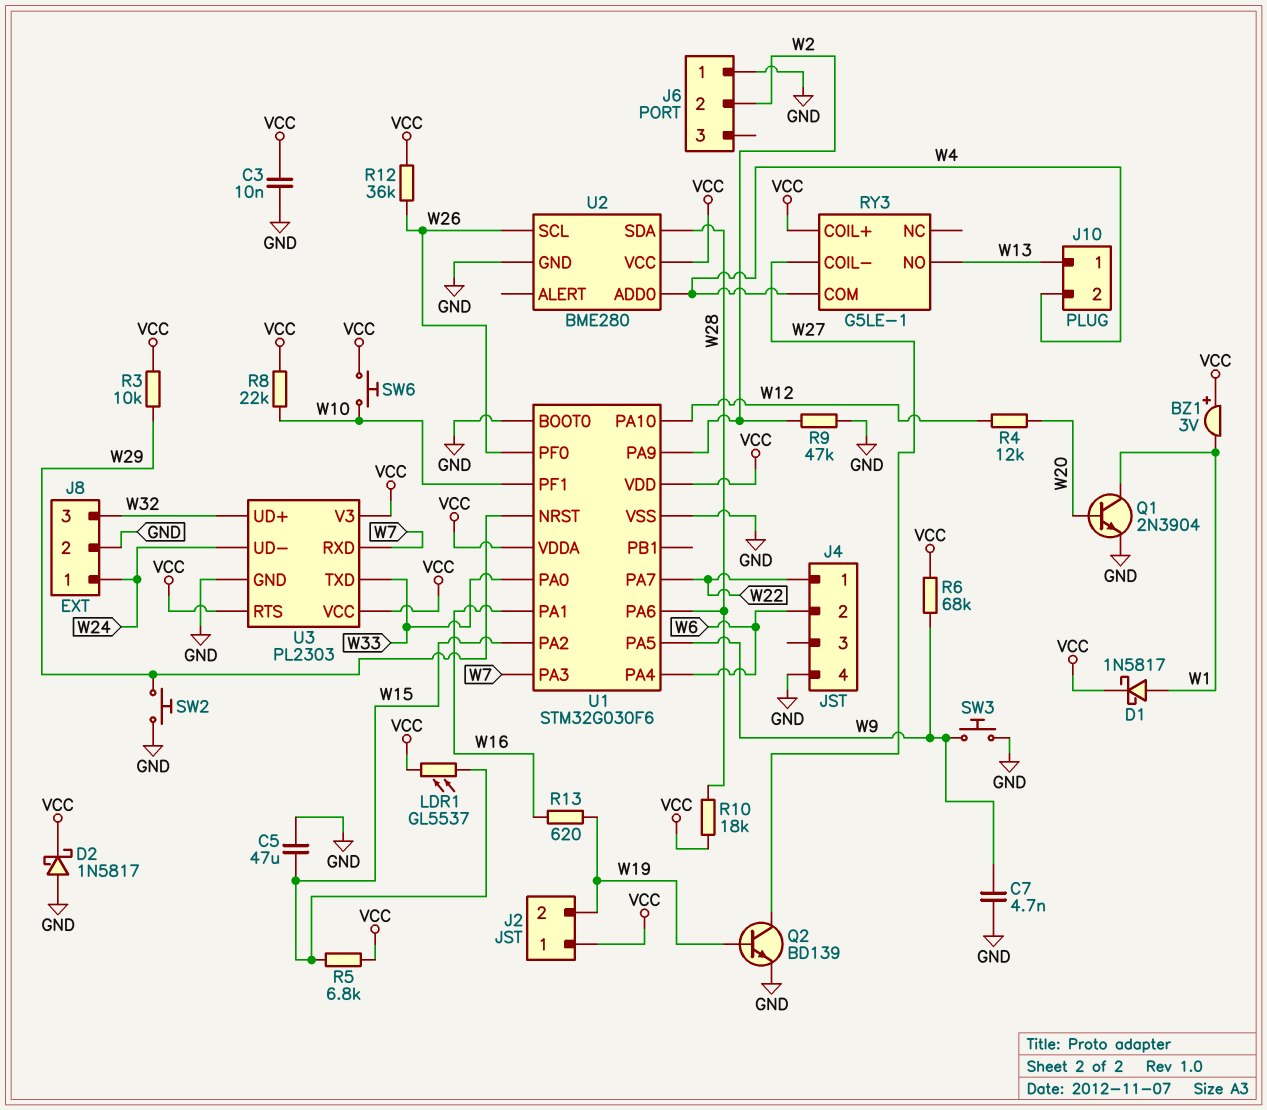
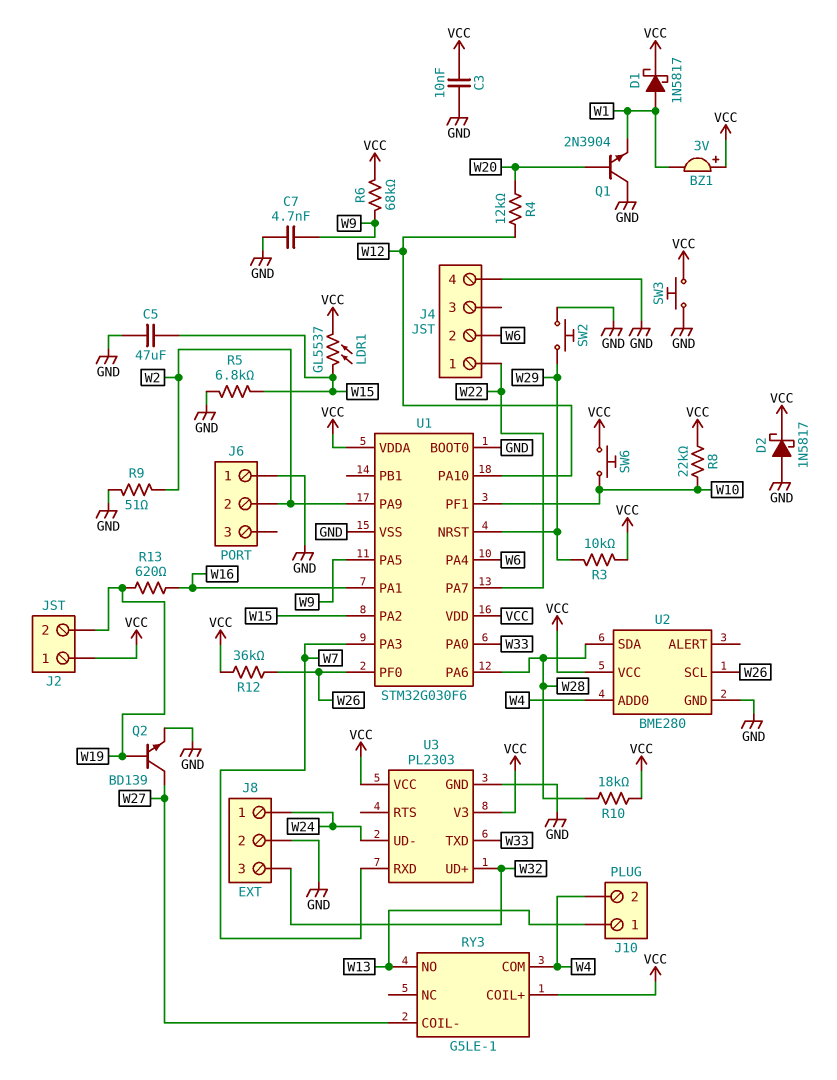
Q1: NPN 2N3904 (B W20, C W1, E GND) -> NPN 2N3904 (B W20, C GND, E W1)
R5: 6.8k (VCC, W15) -> 6.8k (GND, W15)
R9: 47k (GND, W2) -> 51 (GND, W2)
SW3: button (GND, W9) -> button (GND, VCC)
U3 pin RTS: VCC -> none

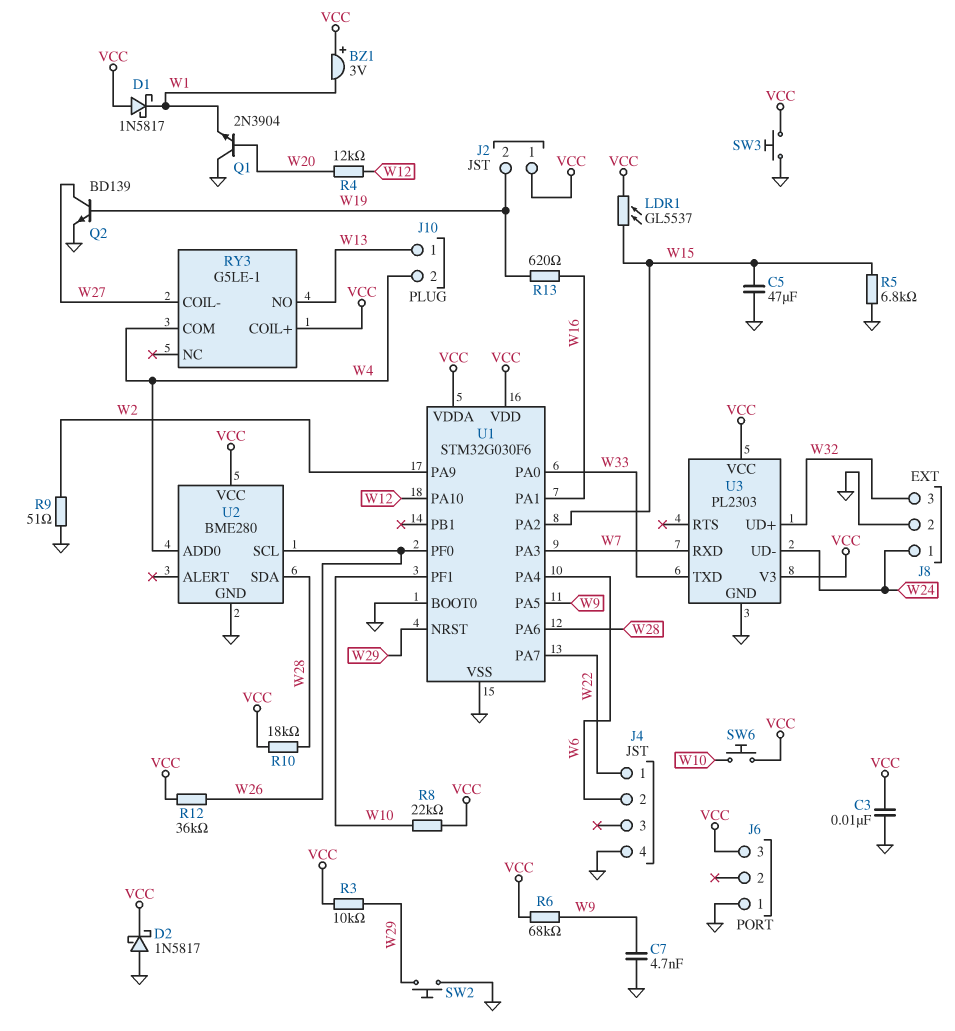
D1: schottky 1N5817 (A W1, K VCC) -> schottky 1N5817 (A VCC, K W1)
J6 pin 2: W2 -> none
J6 pin 3: none -> VCC

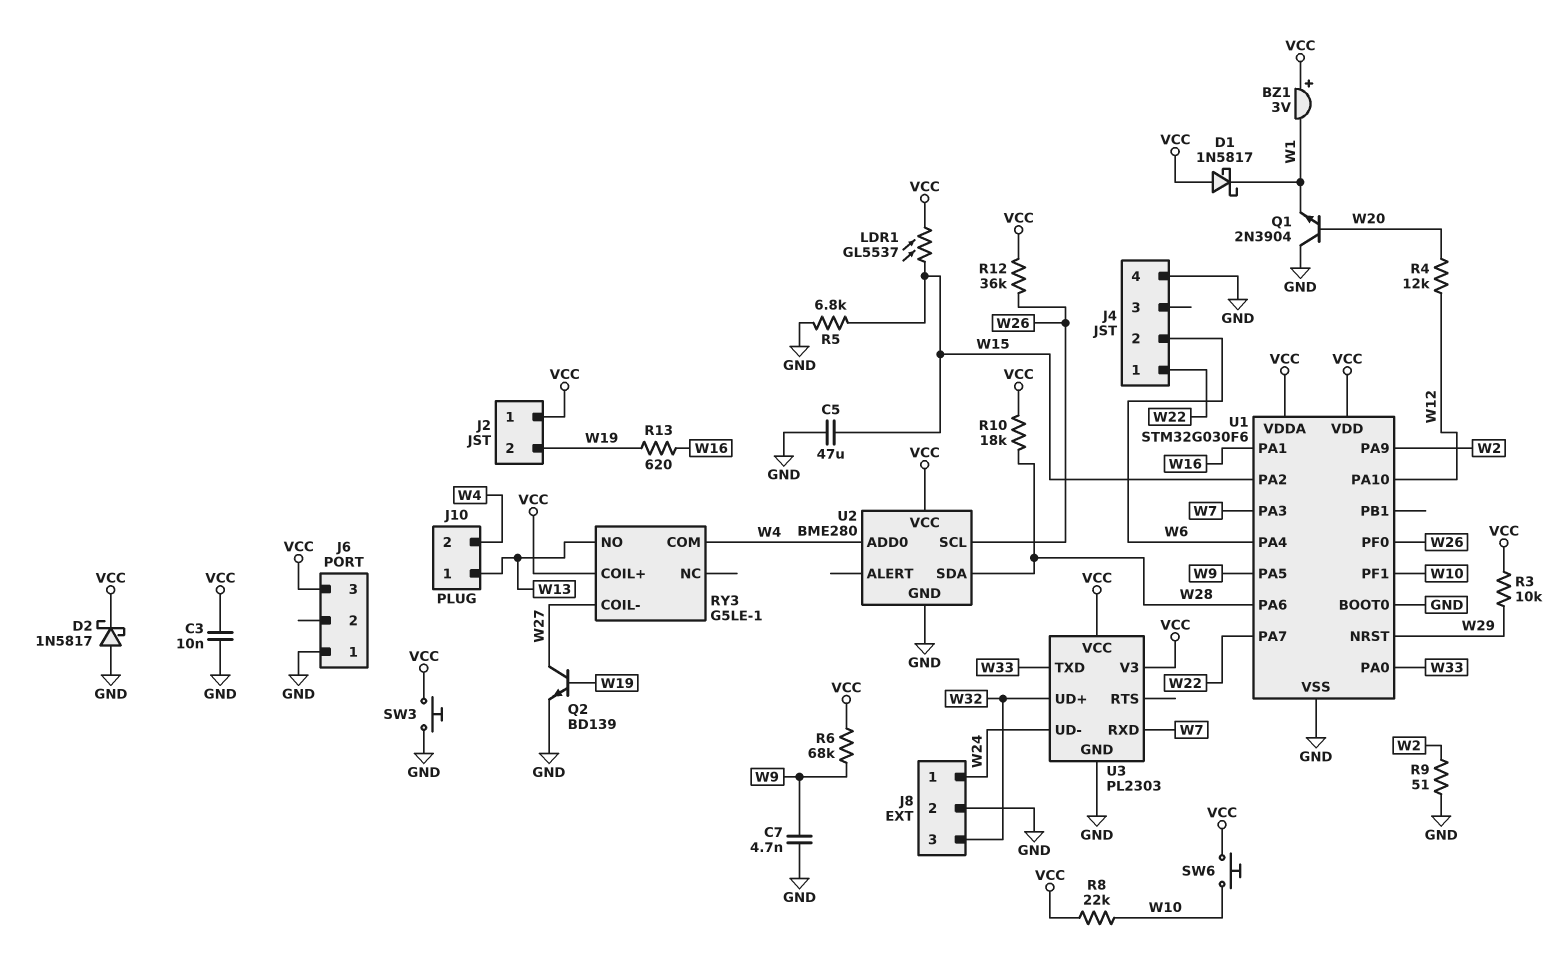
SW2: button (GND, W29) -> none

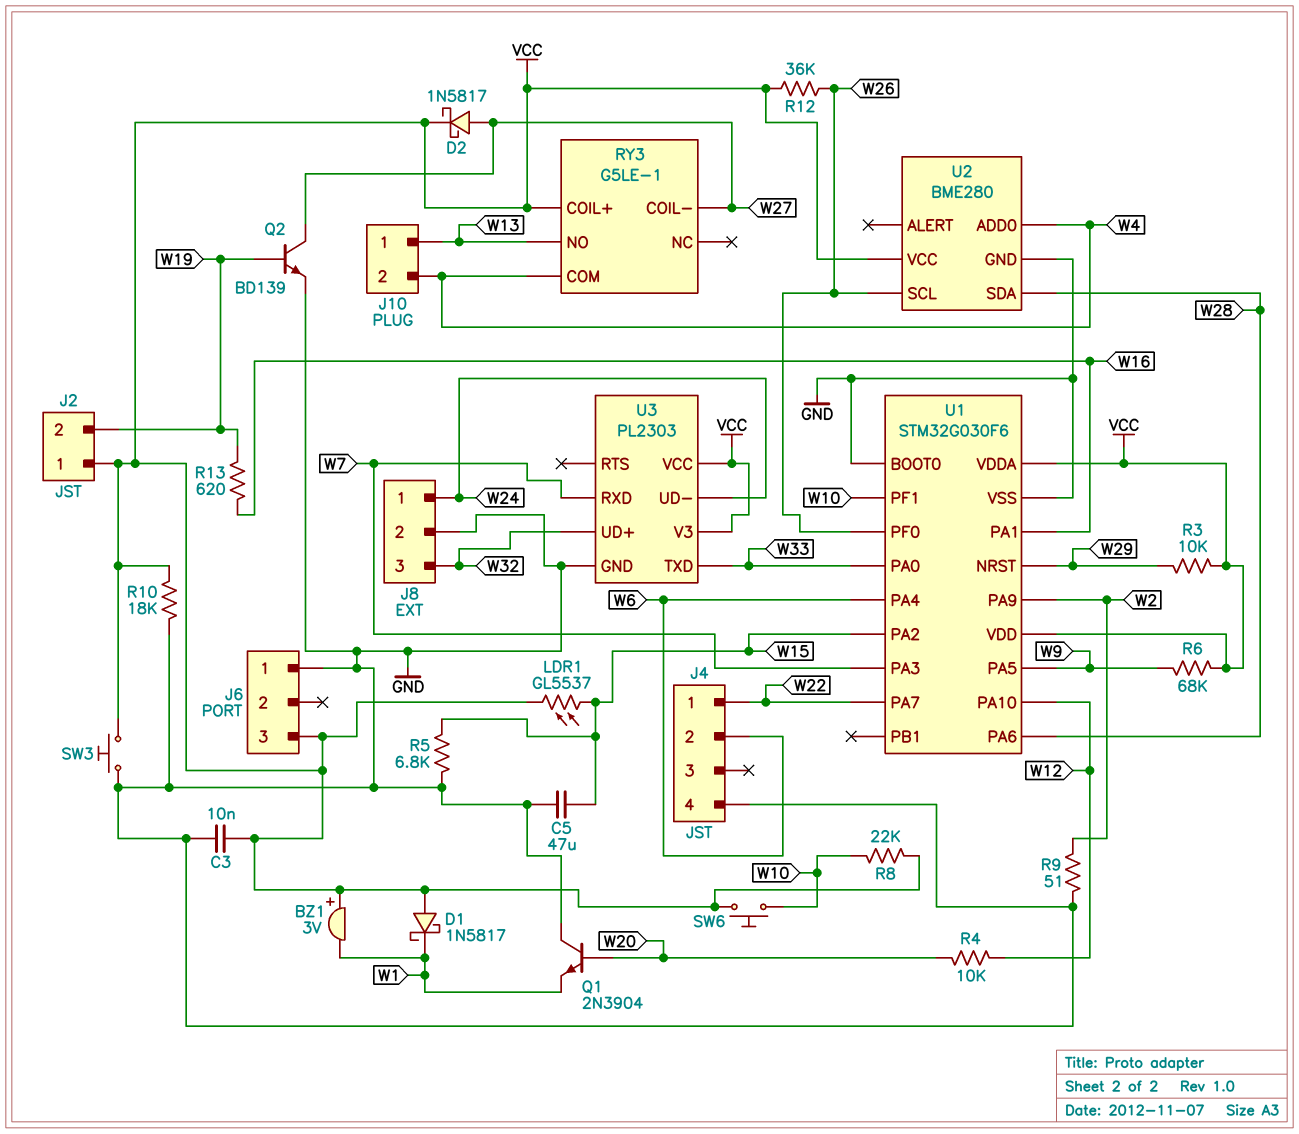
C7: 4.7nF (GND, W9) -> none
D2: schottky 1N5817 (A GND, K VCC) -> schottky 1N5817 (A W27, K VCC)
R4: 12k (W12, W20) -> 10k (W12, W20)
R10: 18k (VCC, W28) -> 18k (GND, VCC)

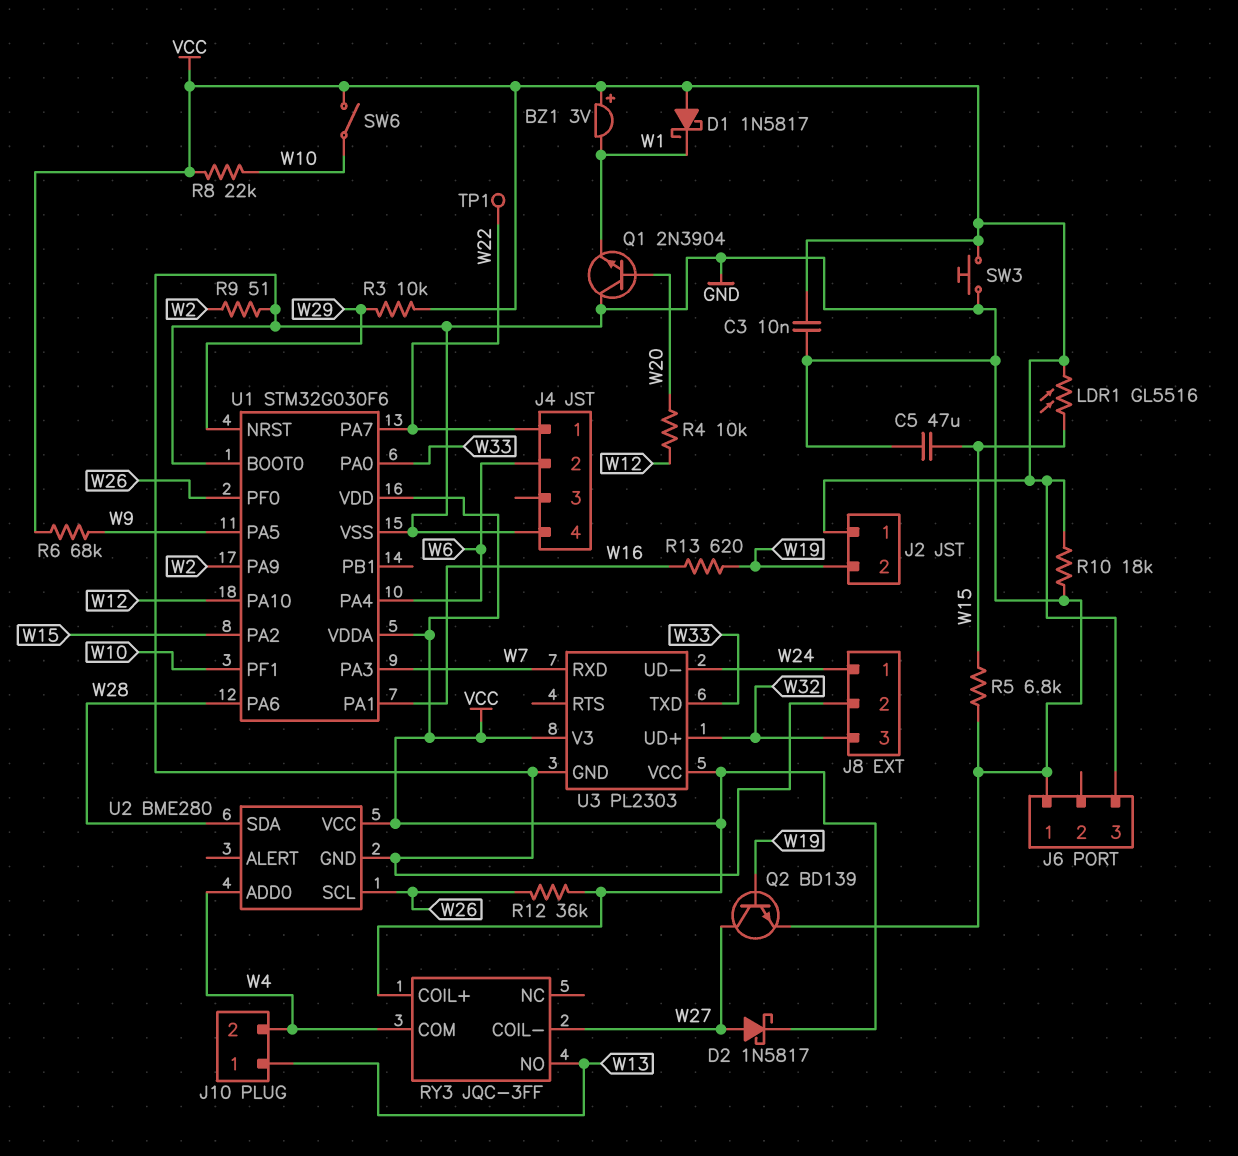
LDR1: GL5537 (VCC, W15) -> GL5516 (VCC, W15)
RY3: G5LE-1 -> JQC-3FF
SW6: button (VCC, W10) -> switch (VCC, W10)
TP1: none -> test point (W22)

